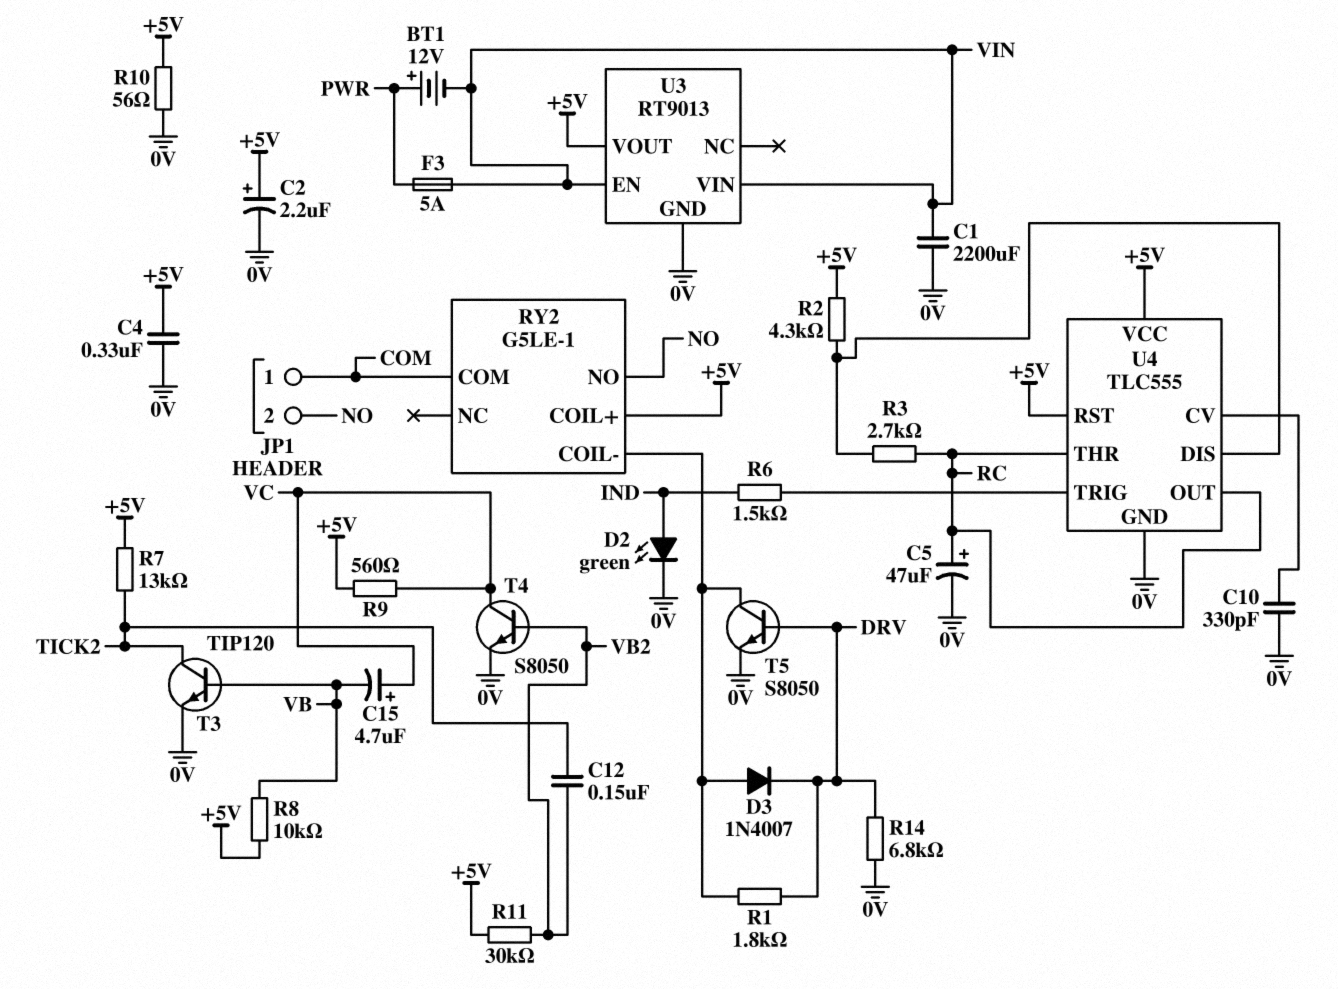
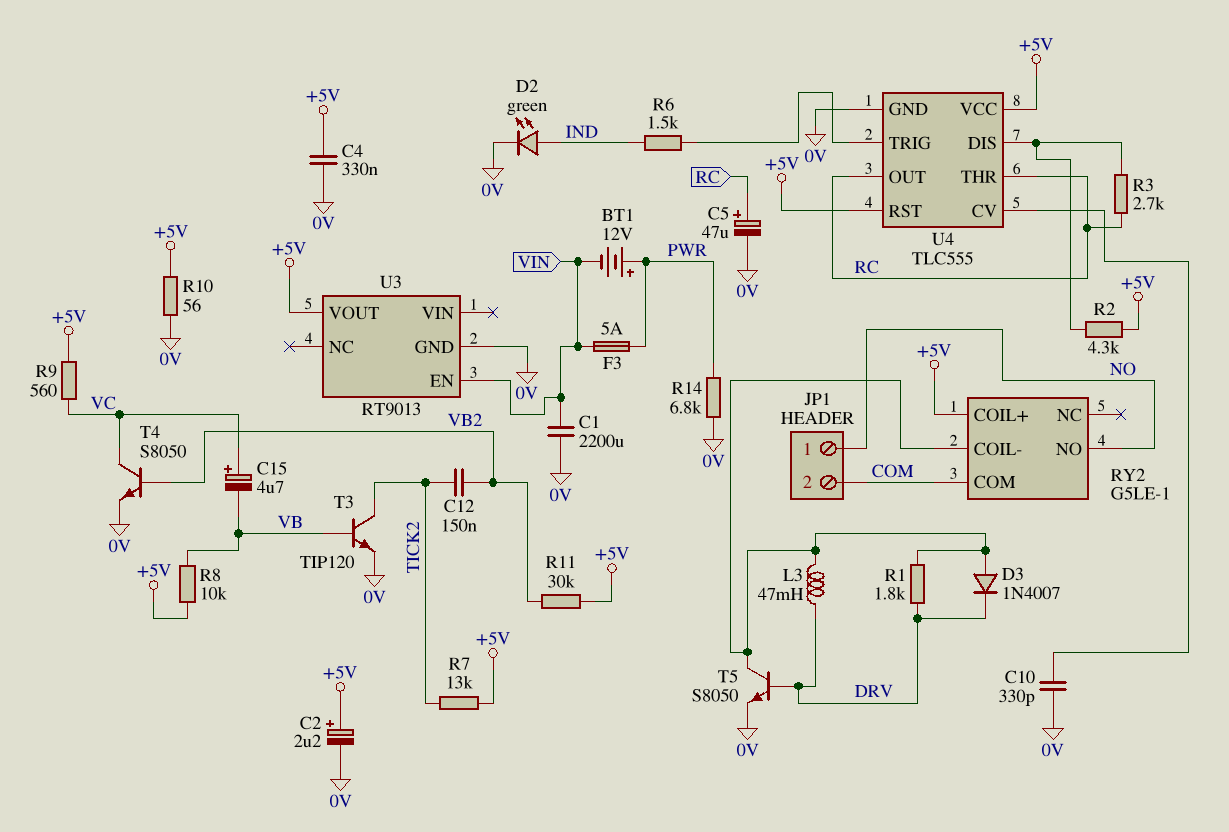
JP1 pin 1: COM -> NO
JP1 pin 2: NO -> COM
L3: none -> 47mH (DRV, RY2/COIL-)
R14: 6.8k (0V, DRV) -> 6.8k (0V, PWR)
U3 pin VIN: VIN -> none

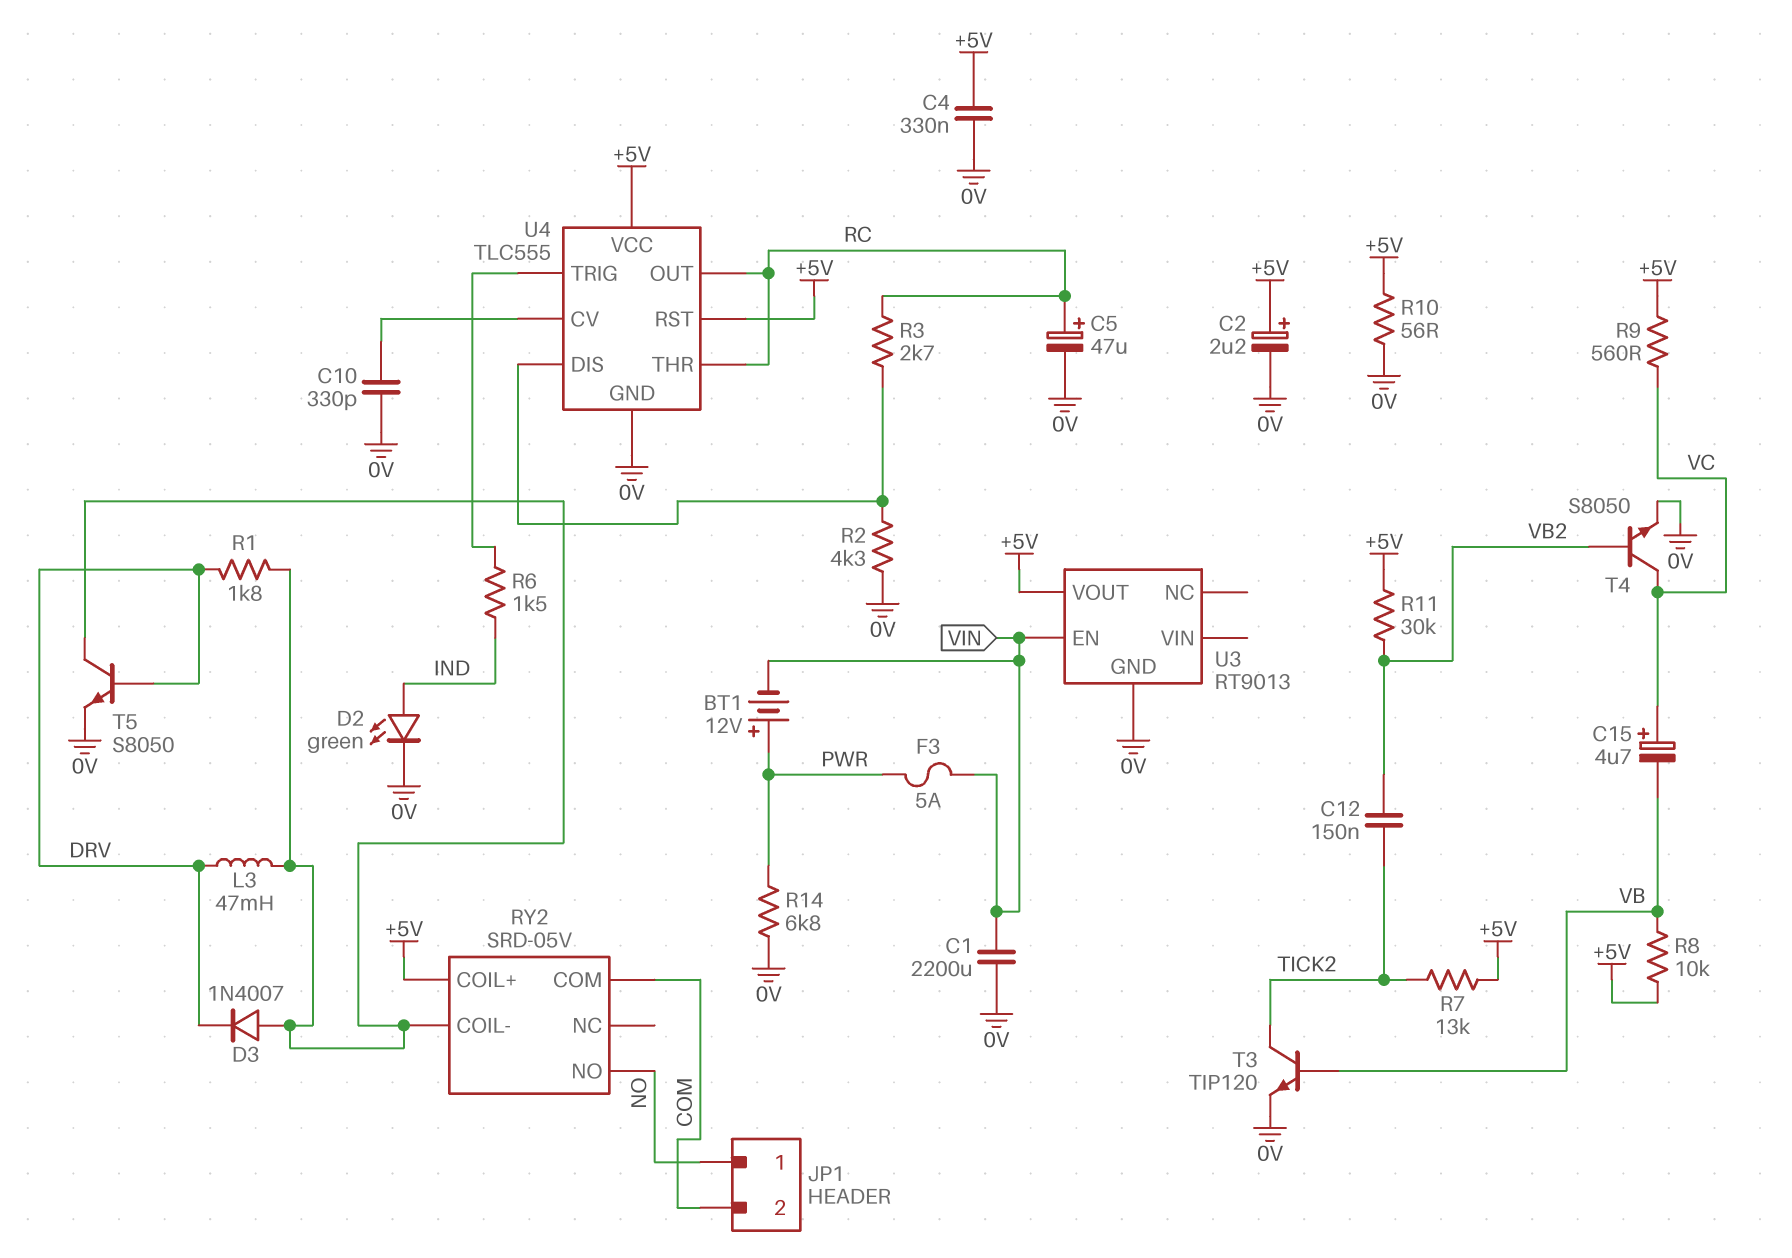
R2: 4.3k (+5V, U4/DIS) -> 4.3k (0V, U4/DIS)
RY2: G5LE-1 -> SRD-05V

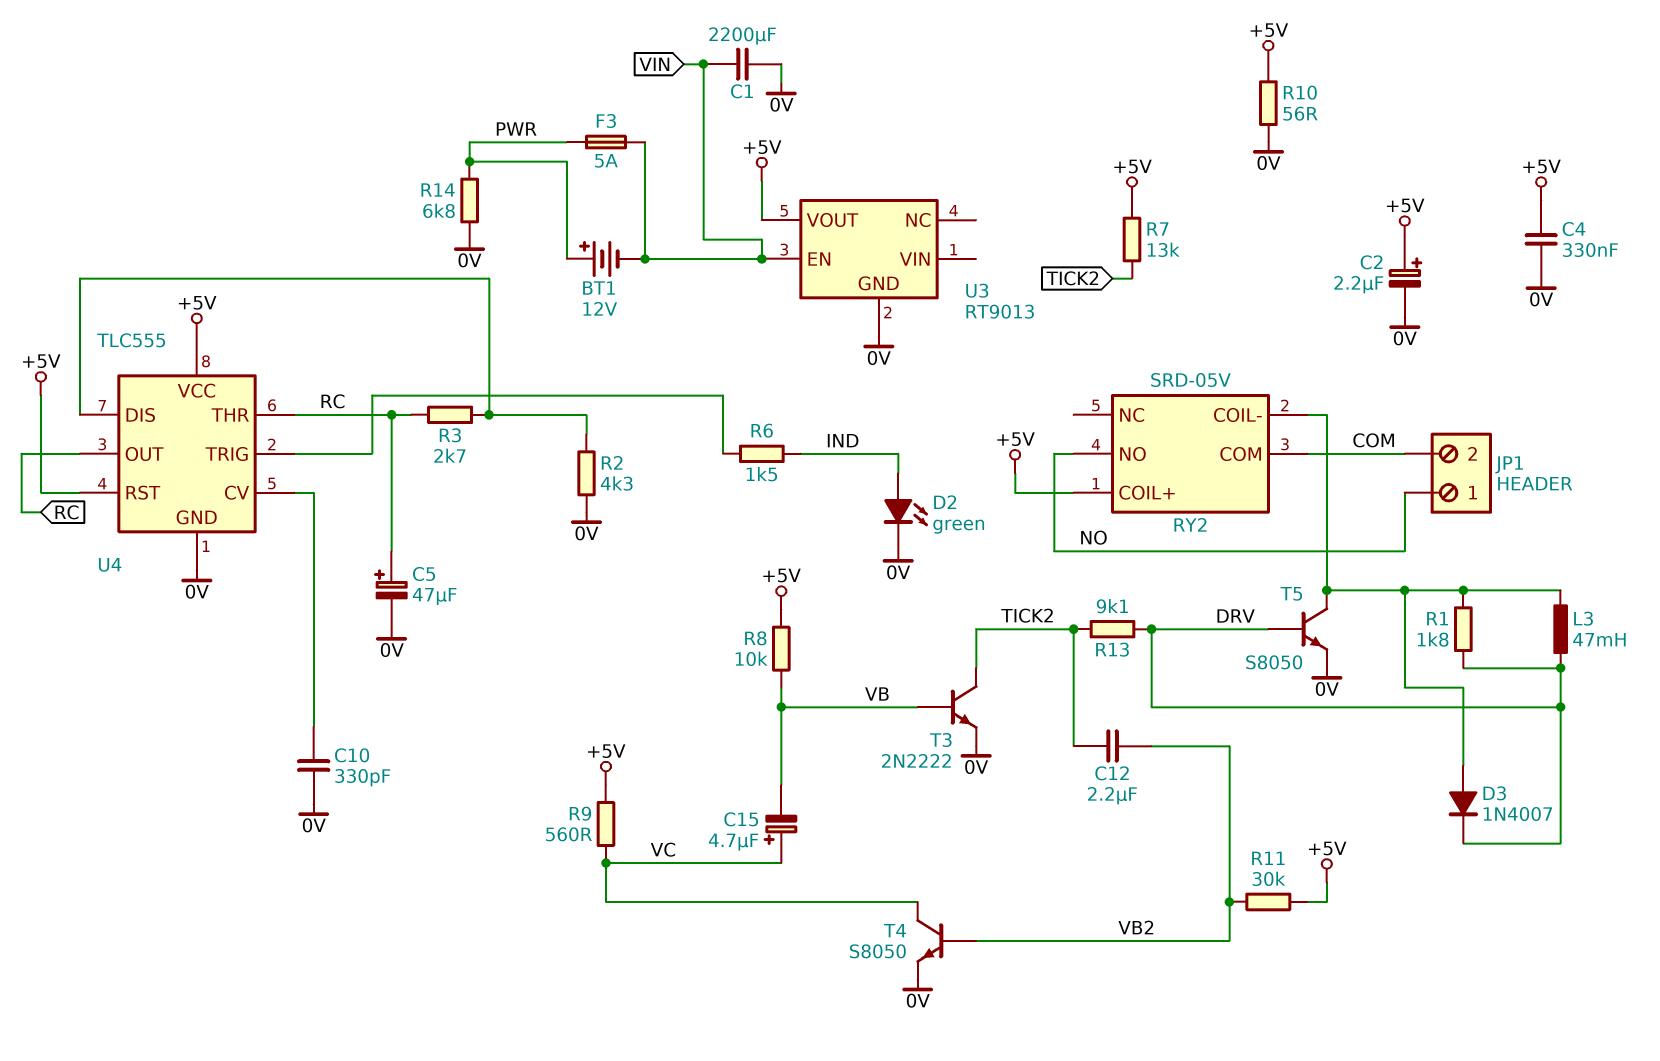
C12: 150nF (TICK2, VB2) -> 2.2uF (TICK2, VB2)
R13: none -> 9.1k (DRV, TICK2)
T3: NPN TIP120 (B VB, C TICK2, E 0V) -> NPN 2N2222 (B VB, C TICK2, E 0V)

